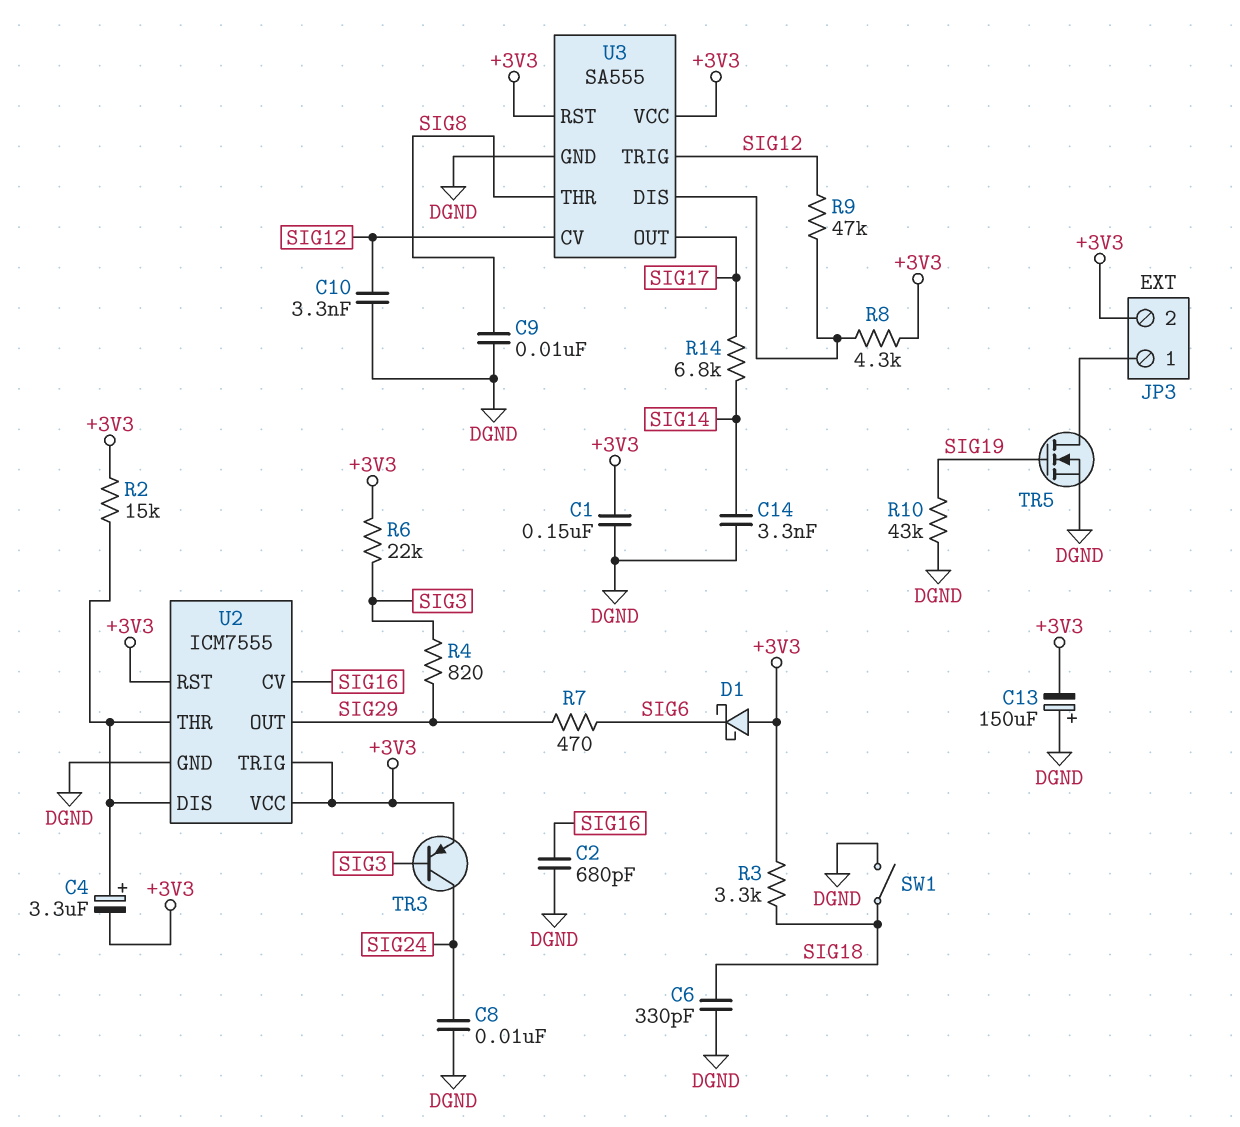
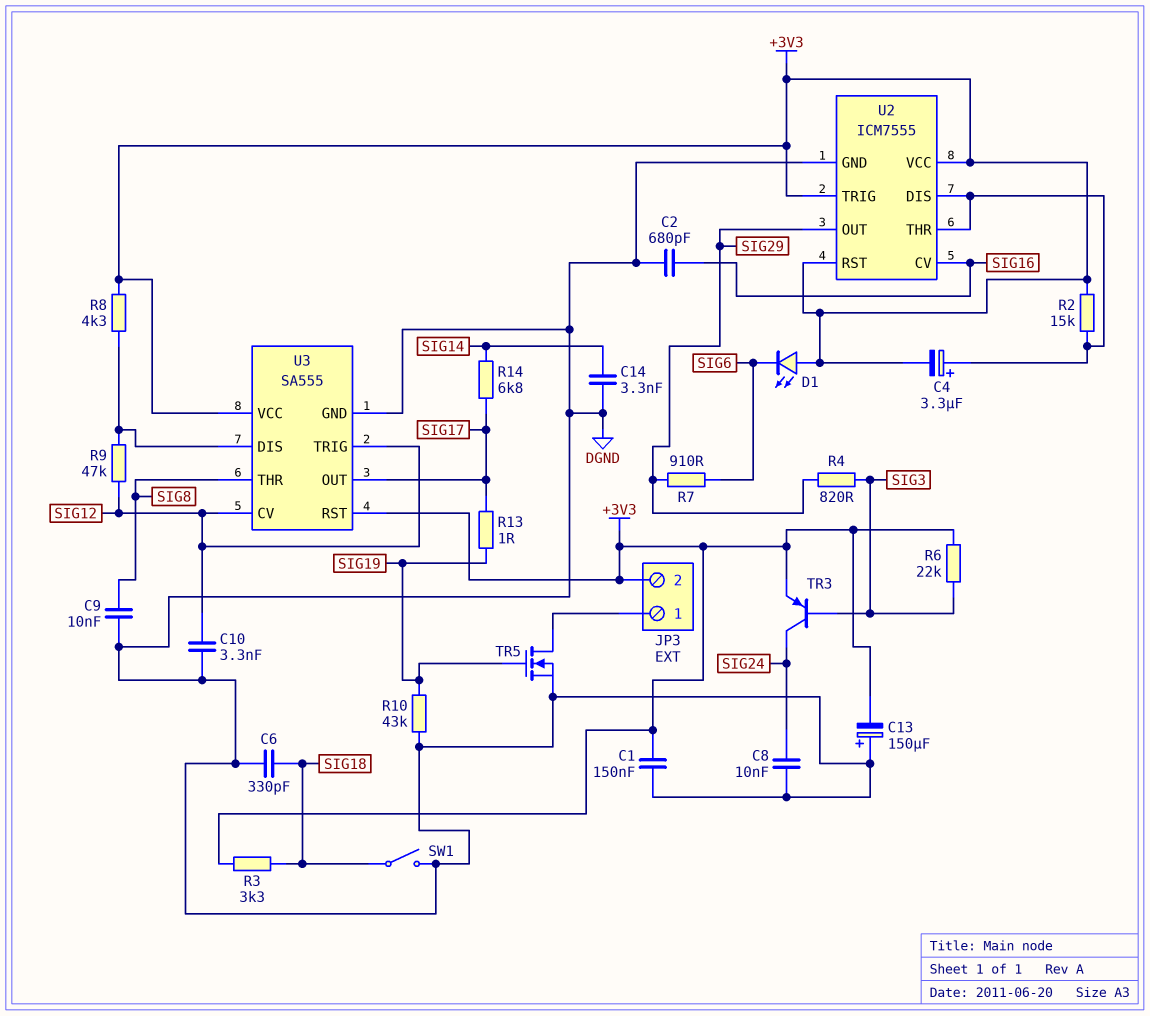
D1: schottky (A +3V3, K SIG6) -> LED (A +3V3, K SIG6)
R7: 470 (SIG6, SIG29) -> 910 (SIG6, SIG29)
R13: none -> 1 (SIG17, SIG19)

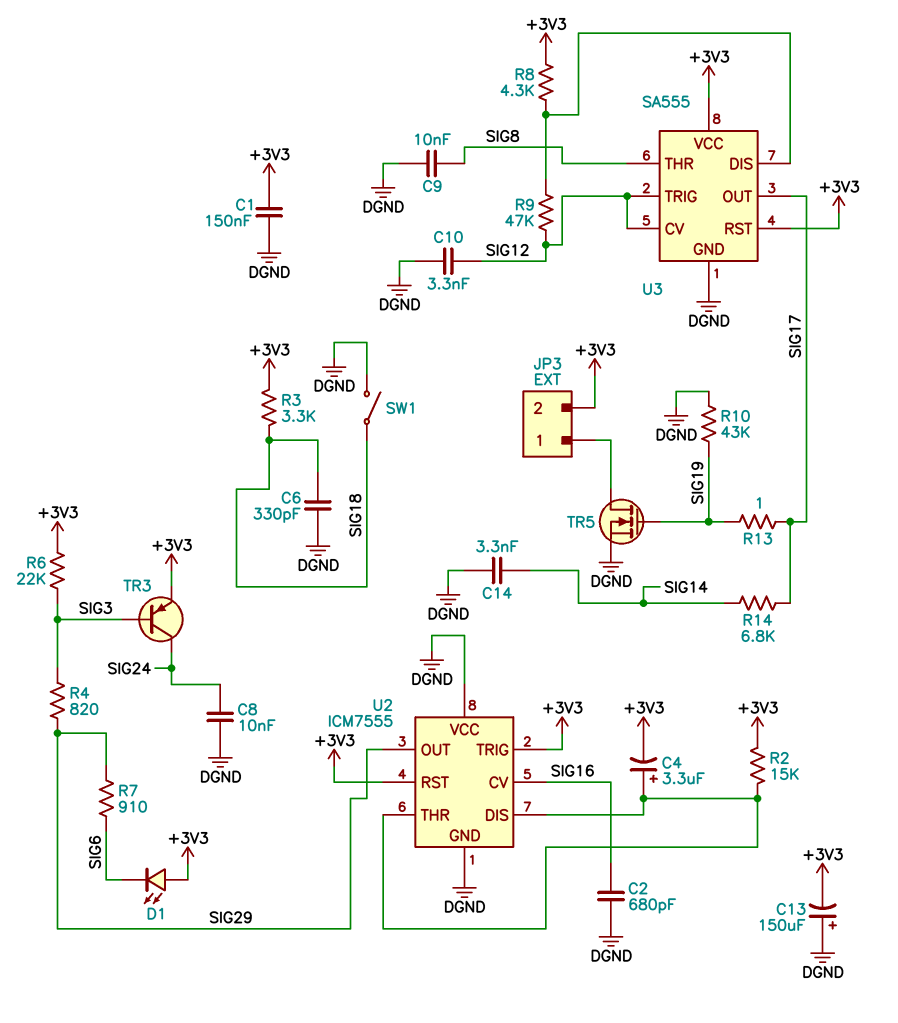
U2 pin VCC: +3V3 -> DGND

